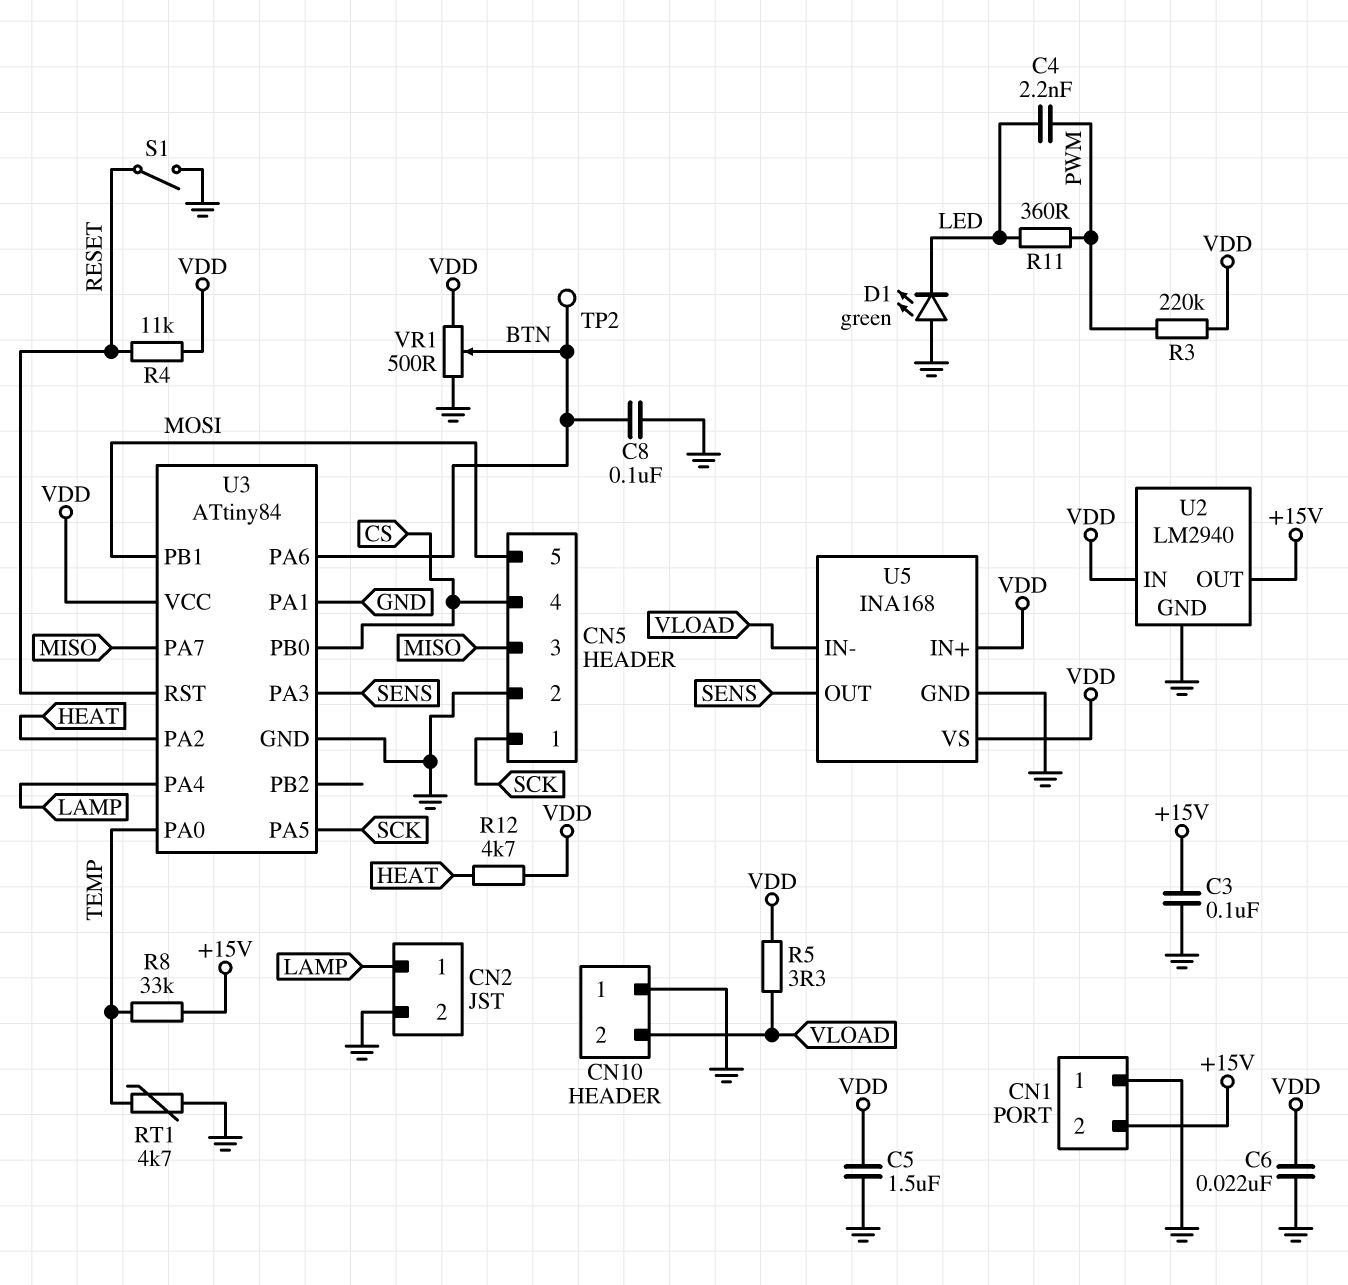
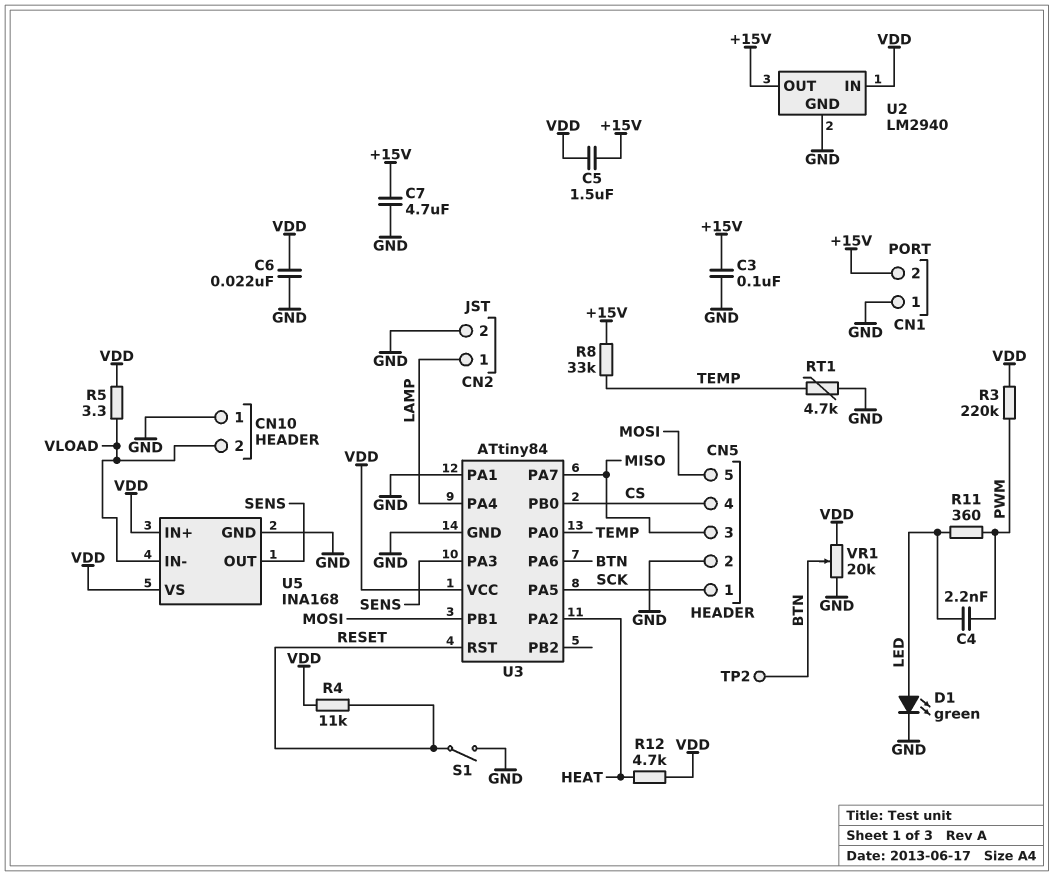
C5: 1.5uF (GND, VDD) -> 1.5uF (+15V, VDD)
C7: none -> 4.7uF (+15V, GND)
C8: 100nF (BTN, GND) -> none
D1: LED green (A GND, K LED) -> LED green (A LED, K GND)
VR1: 500 (GND, VDD, wiper BTN) -> 20k (GND, VDD, wiper BTN)

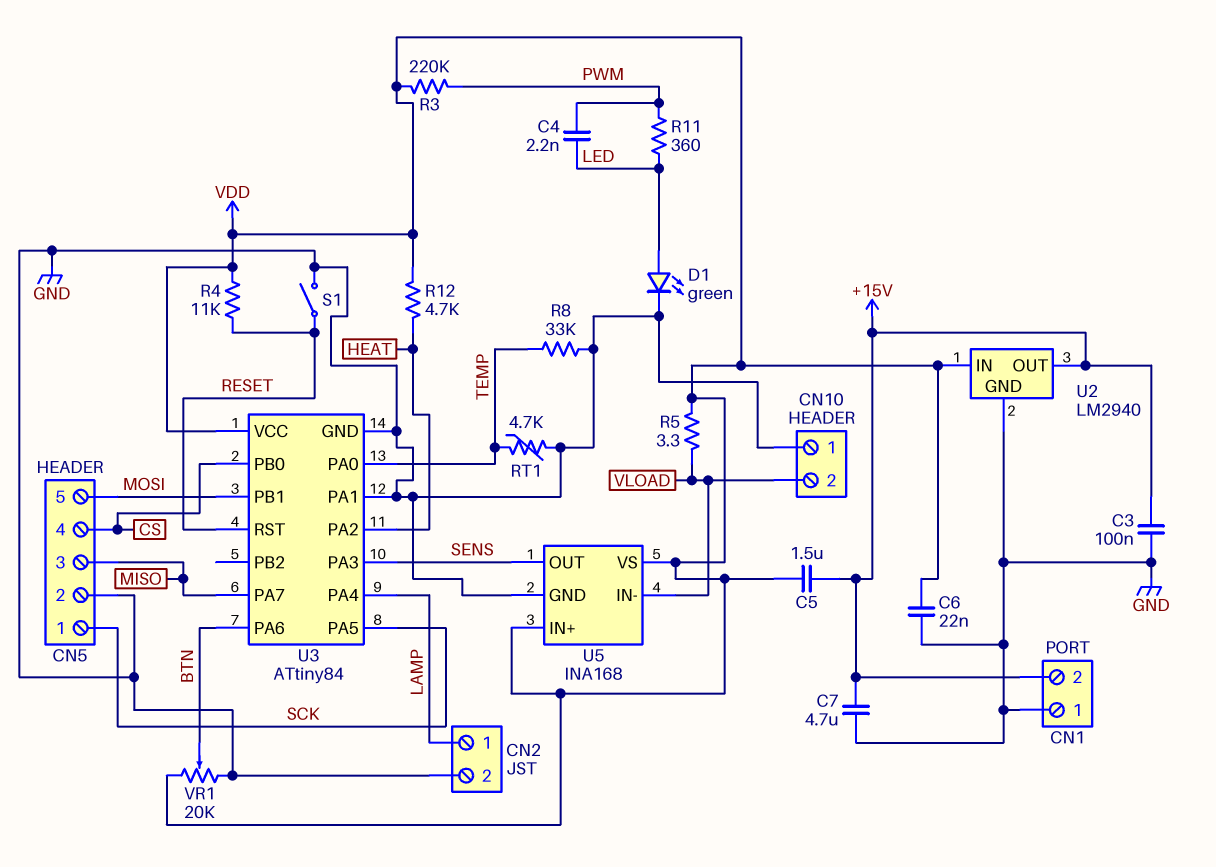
R8: 33k (+15V, TEMP) -> 33k (GND, TEMP)
TP2: test point (BTN) -> none

